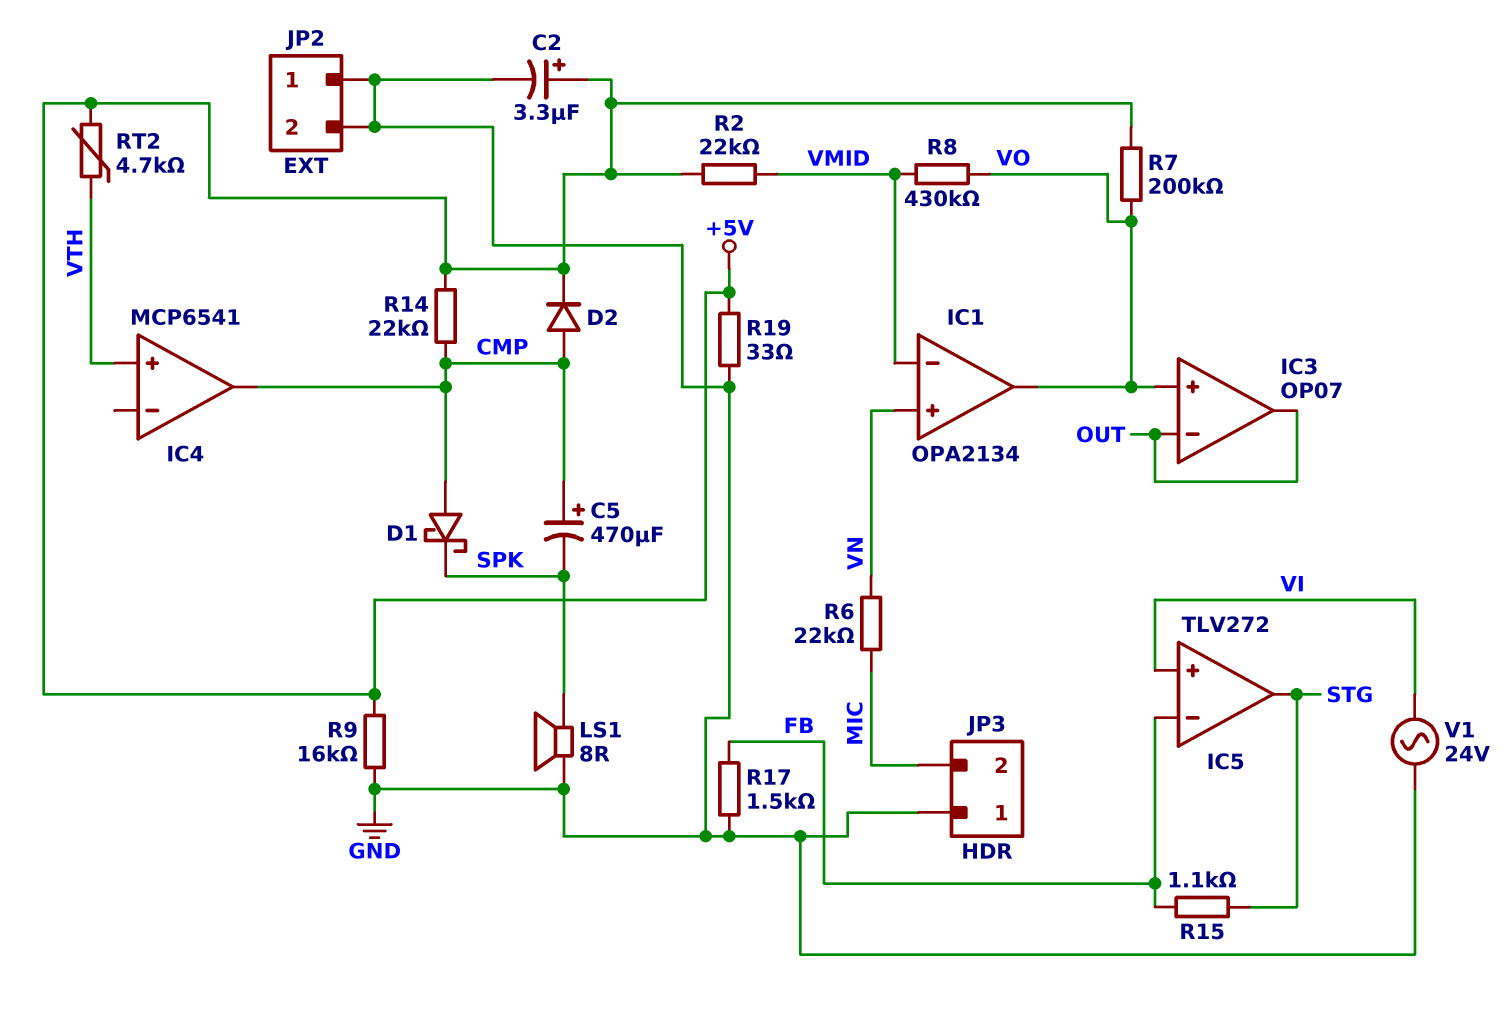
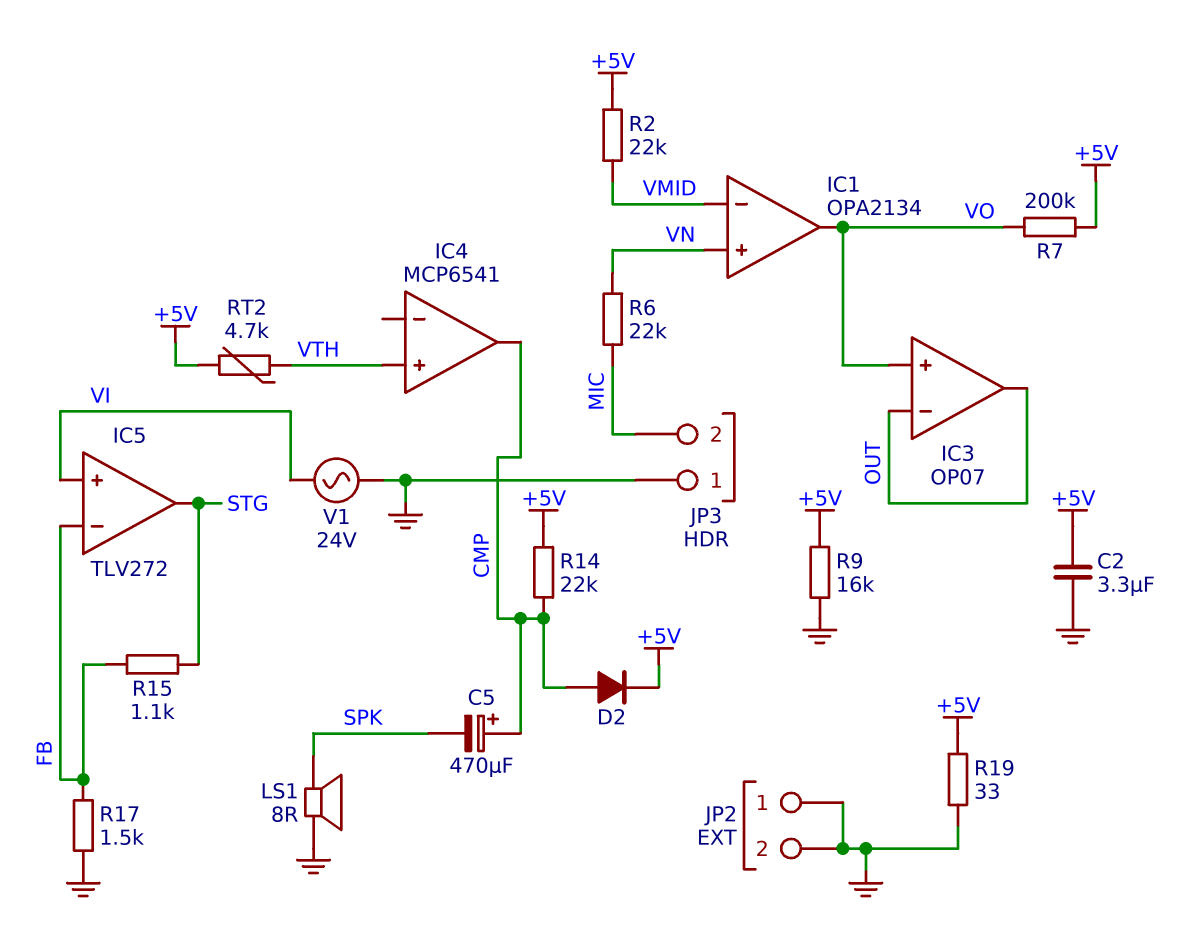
C2: 3.3uF (plus +5V, minus GND) -> 3.3uF (+5V, GND)
D1: schottky (A CMP, K SPK) -> none
R8: 430k (VMID, VO) -> none

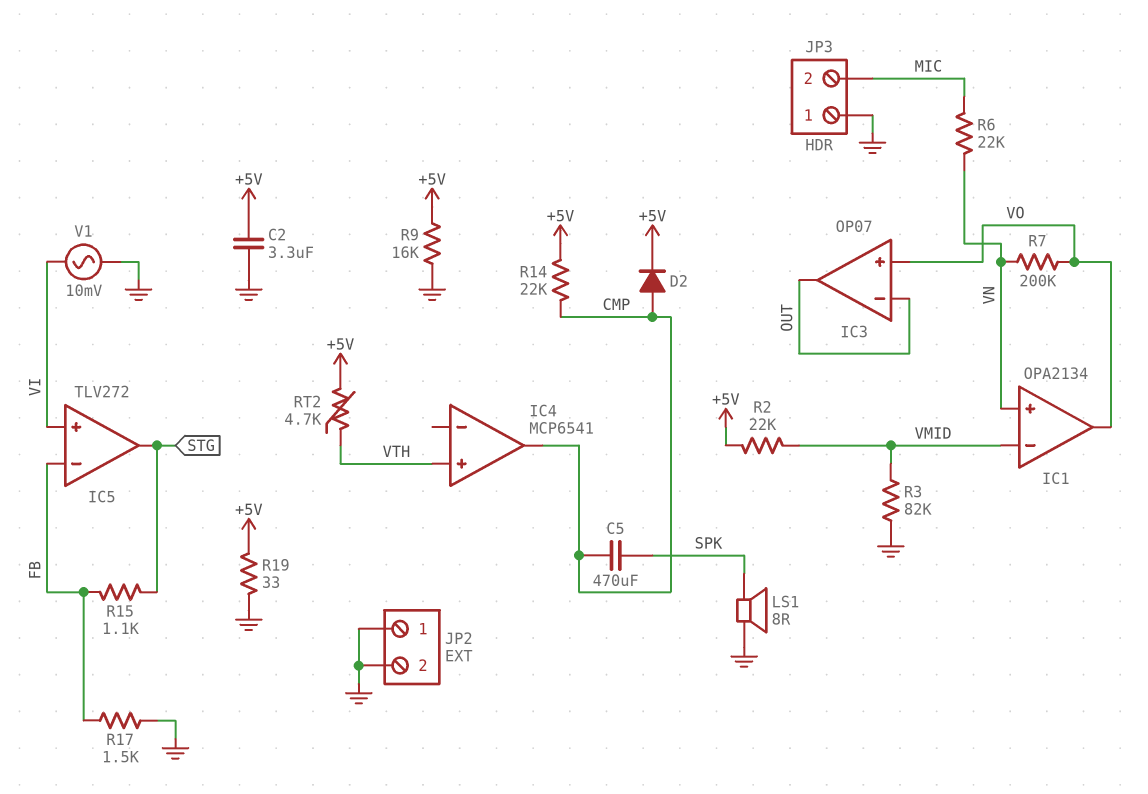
C5: 470uF (plus CMP, minus SPK) -> 470uF (CMP, SPK)
R3: none -> 82k (GND, VMID)
R7: 200k (+5V, VO) -> 200k (VN, VO)
V1: AC 24V (GND, VI) -> AC 10mV (GND, VI)

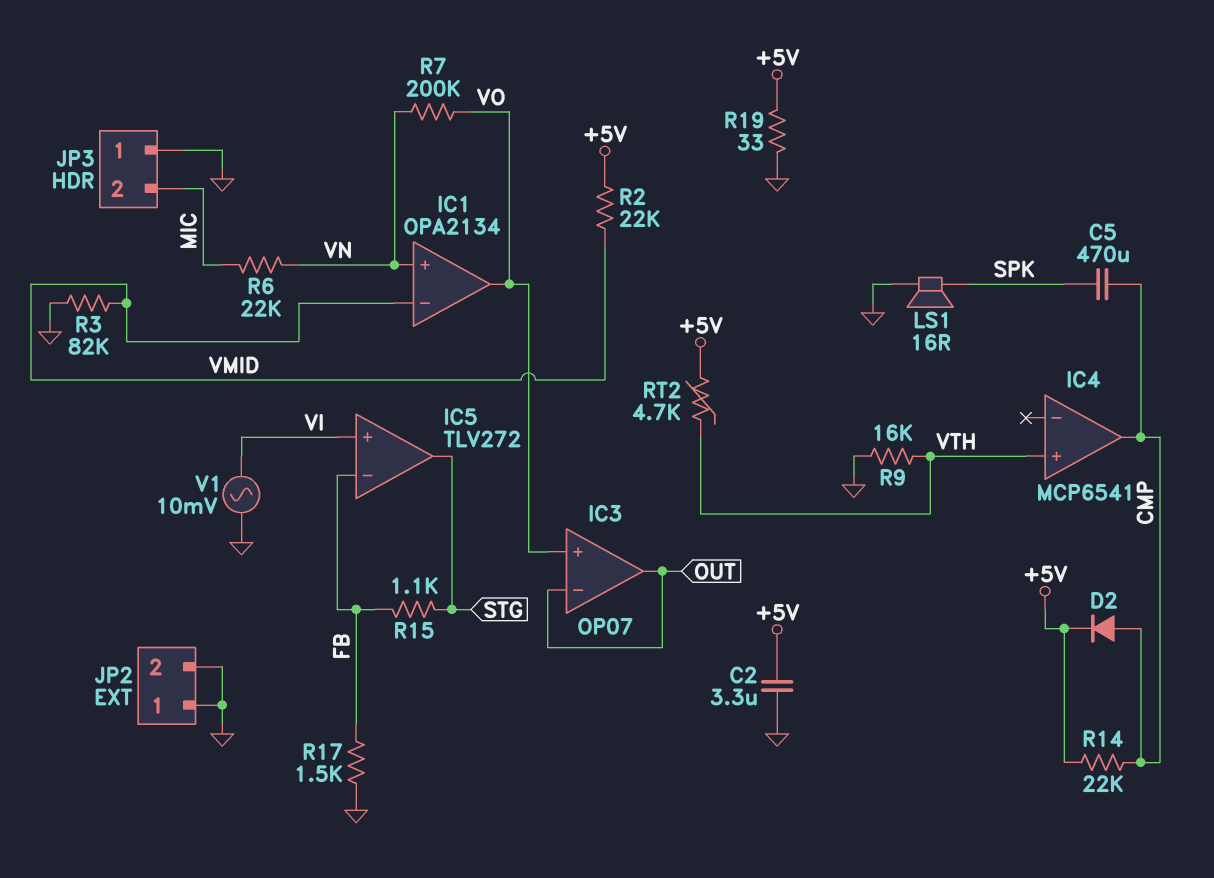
LS1: speaker 8R (GND, SPK) -> speaker 16R (GND, SPK)
R9: 16k (+5V, GND) -> 16k (GND, VTH)

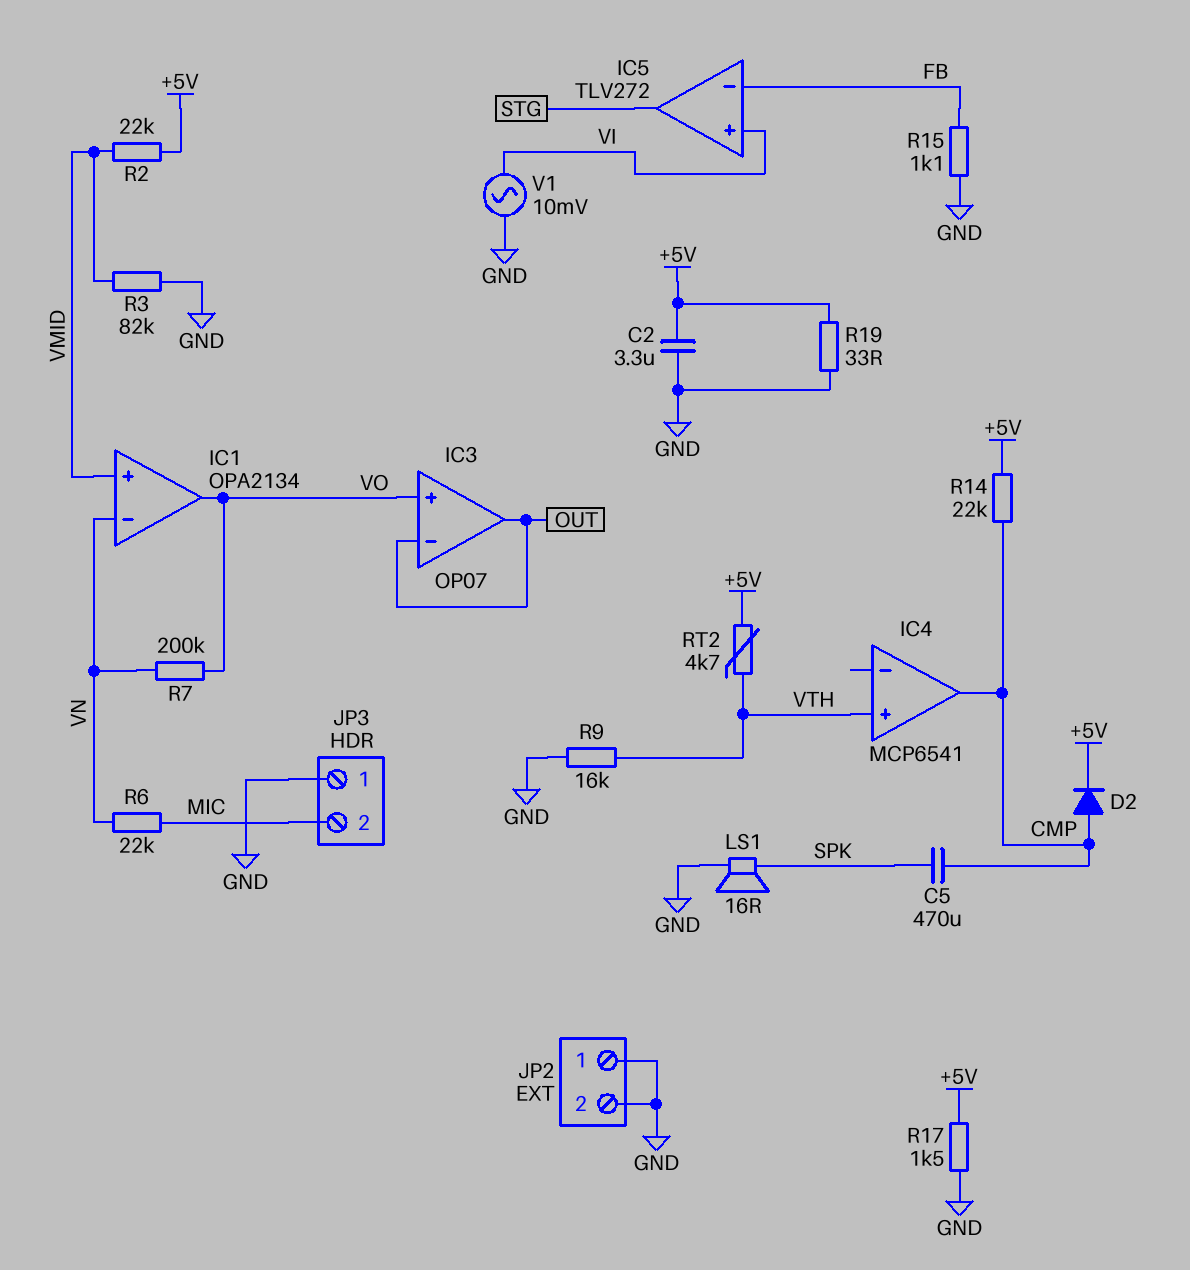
IC1 pin in+: VN -> VMID
IC1 pin in-: VMID -> VN
R15: 1.1k (FB, STG) -> 1.1k (FB, GND)
R17: 1.5k (FB, GND) -> 1.5k (+5V, GND)

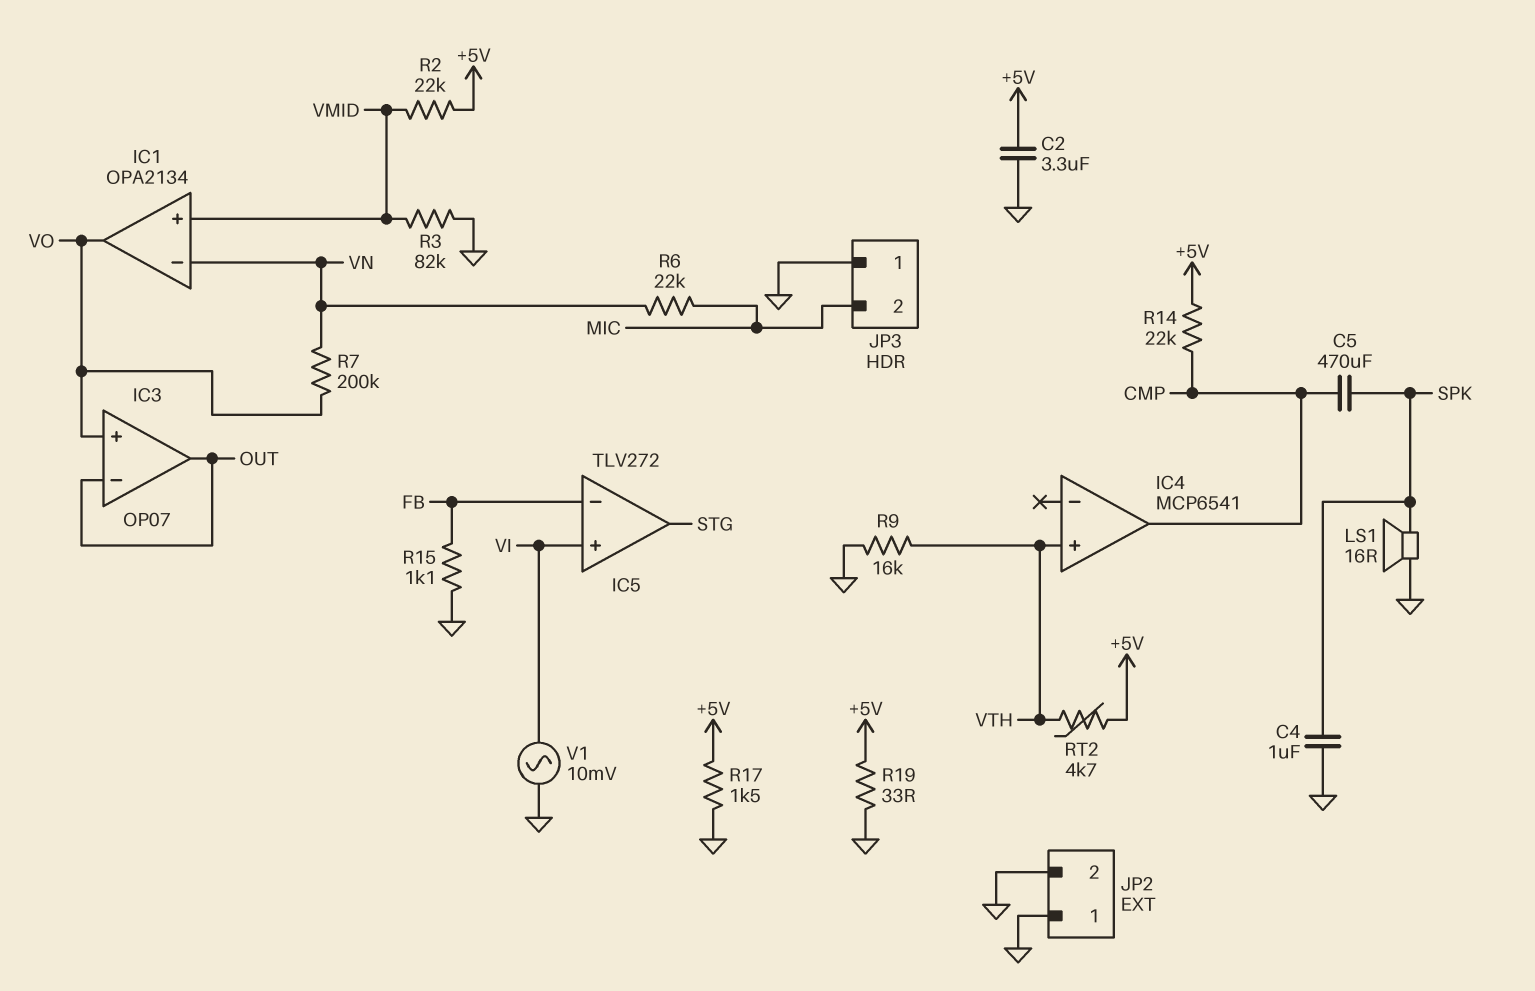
C4: none -> 1uF (GND, SPK)
D2: diode (A CMP, K +5V) -> none

